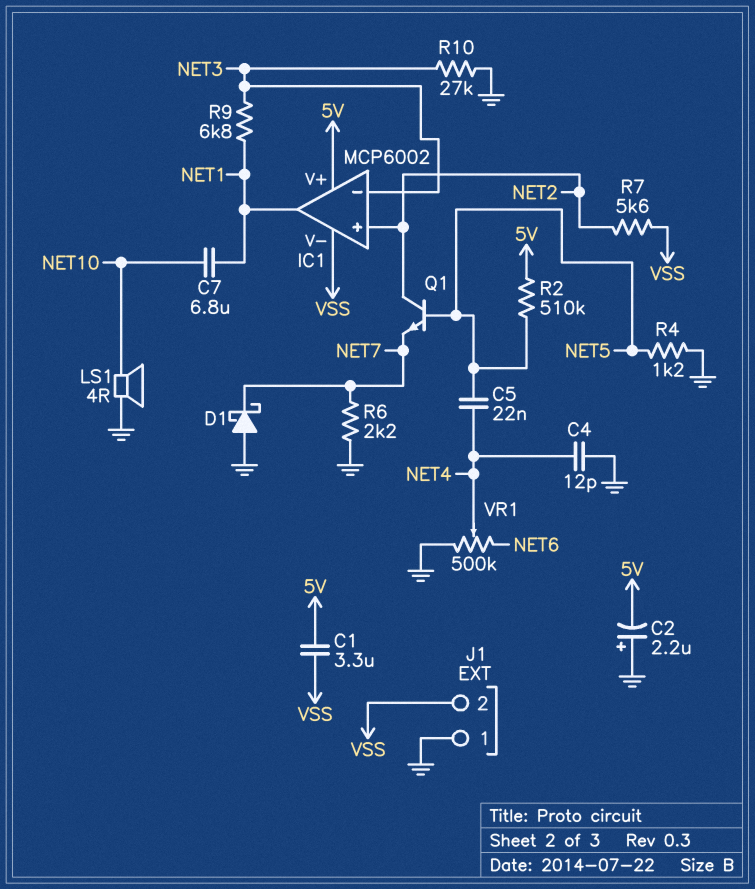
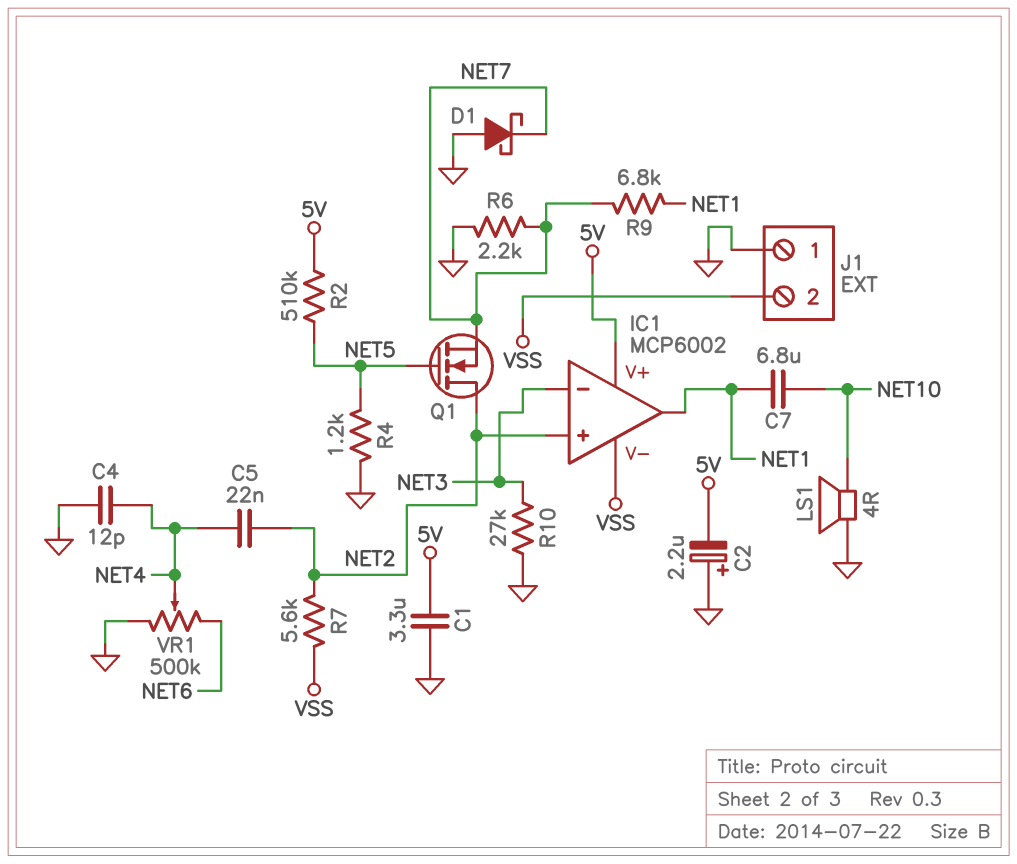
C1: 3.3uF (5V, VSS) -> 3.3uF (5V, GND)
C5: 22nF (NET4, NET5) -> 22nF (NET2, NET4)
Q1: NPN (B NET5, C NET2, E NET7) -> NMOS (G NET5, D NET2, S NET7)
R9: 6.8k (NET1, NET3) -> 6.8k (NET1, NET7)

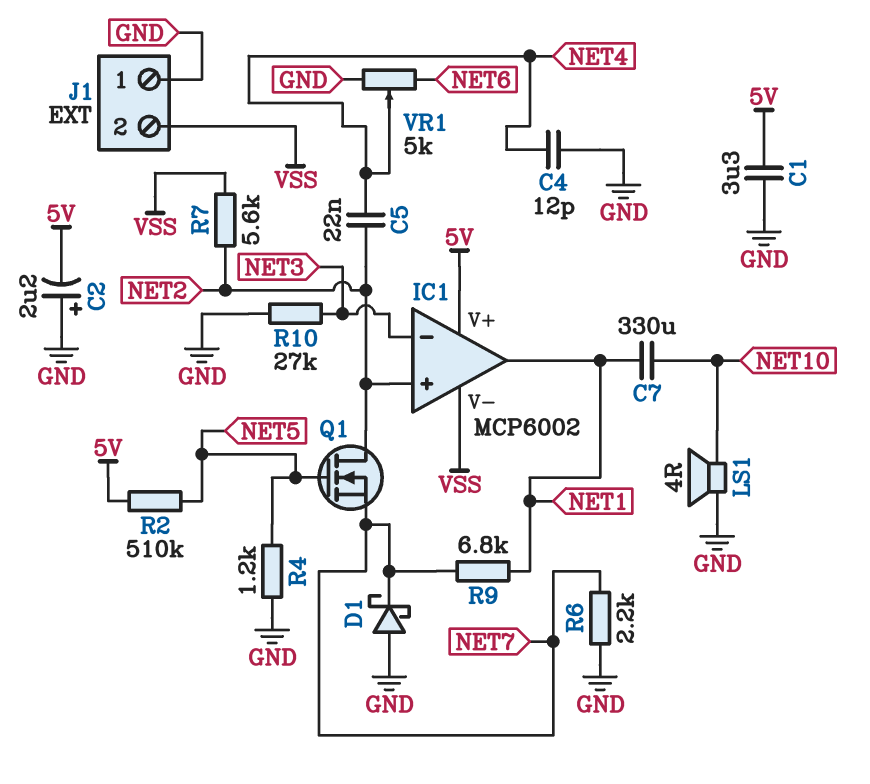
C7: 6.8uF (NET1, NET10) -> 330uF (NET1, NET10)
VR1: 500k (GND, NET6, wiper NET4) -> 5k (GND, NET6, wiper NET4)

